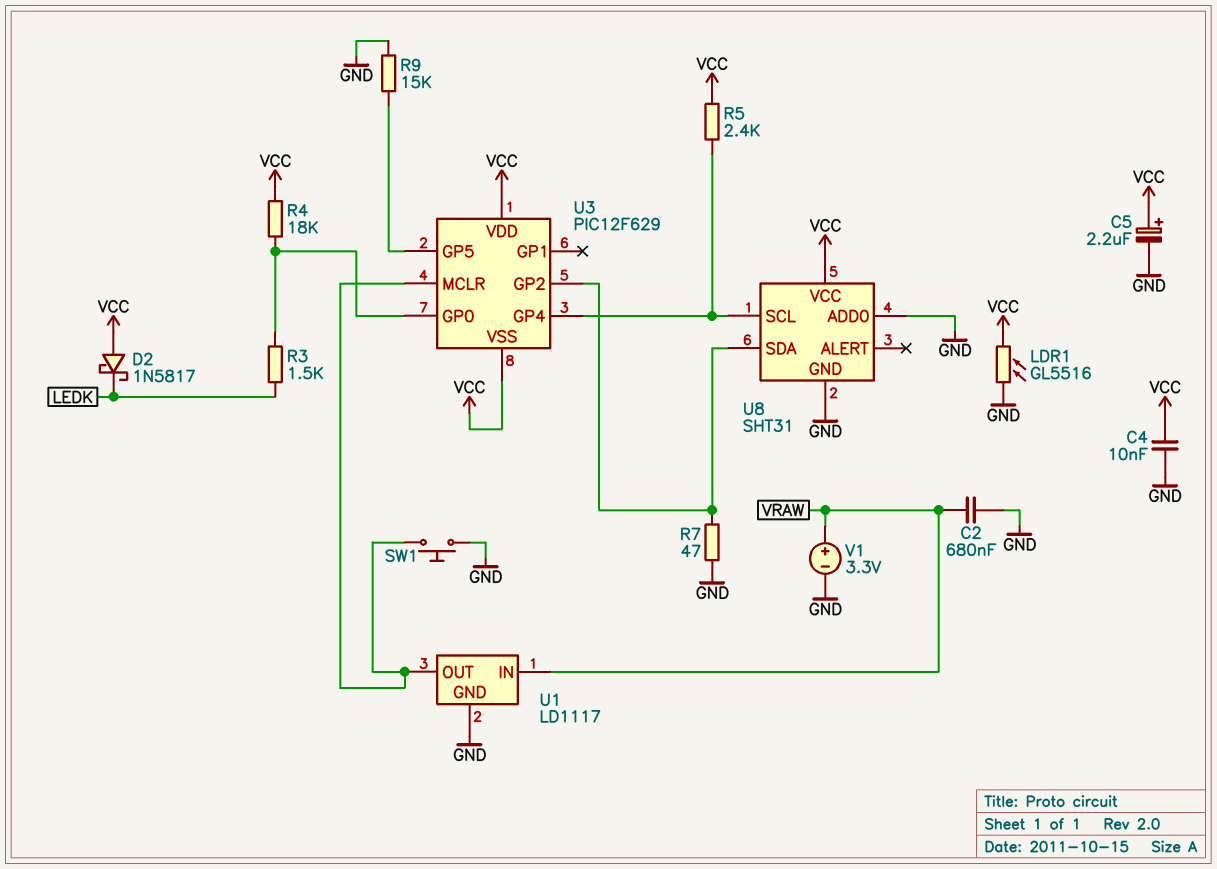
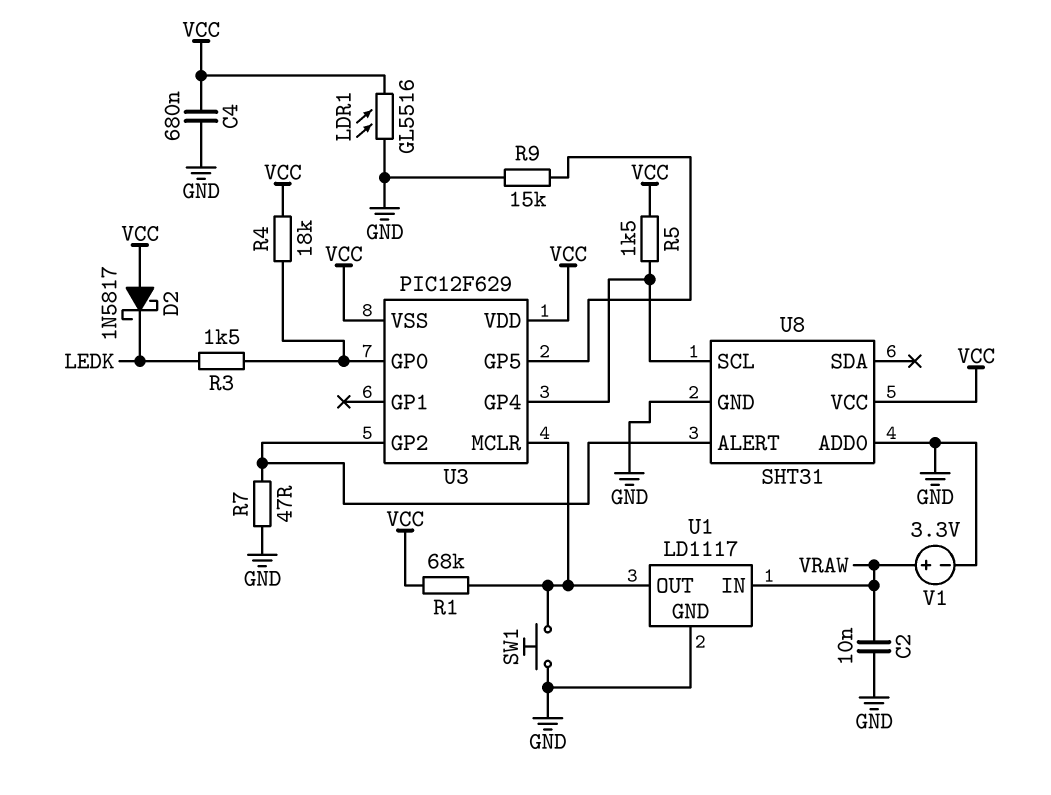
C2: 680nF (GND, VRAW) -> 10nF (GND, VRAW)
C4: 10nF (GND, VCC) -> 680nF (GND, VCC)
C5: 2.2uF (plus VCC, minus GND) -> none
R1: none -> 68k (U1/OUT, VCC)
R5: 2.4k (U3/GP4, VCC) -> 1.5k (U3/GP4, VCC)
U8 pin ALERT: none -> U3/GP2
U8 pin SDA: U3/GP2 -> none

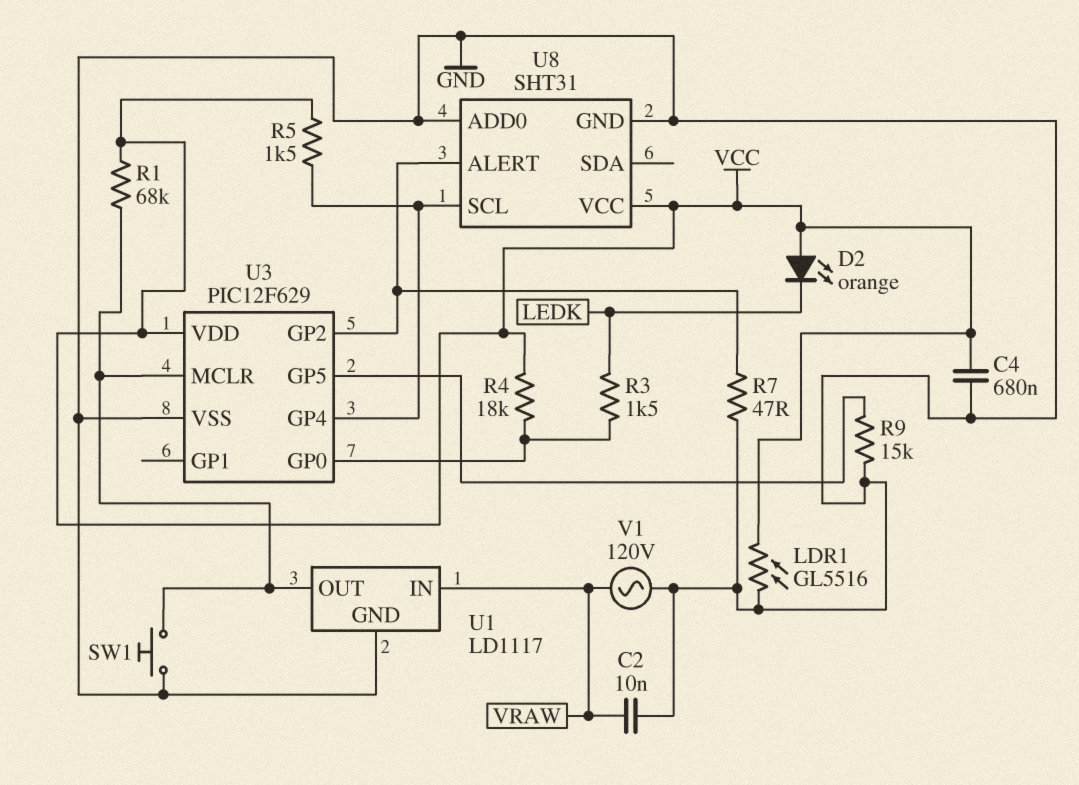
D2: schottky 1N5817 (A VCC, K LEDK) -> LED orange (A VCC, K LEDK)
U3 pin VSS: VCC -> GND
V1: 3.3V (plus VRAW, minus GND) -> AC 120V (GND, VRAW)

